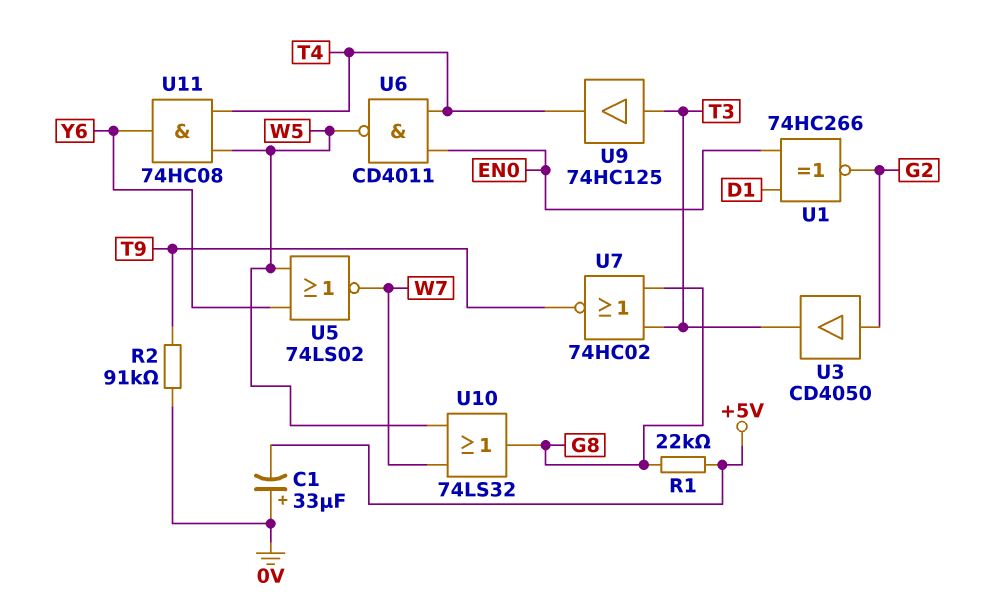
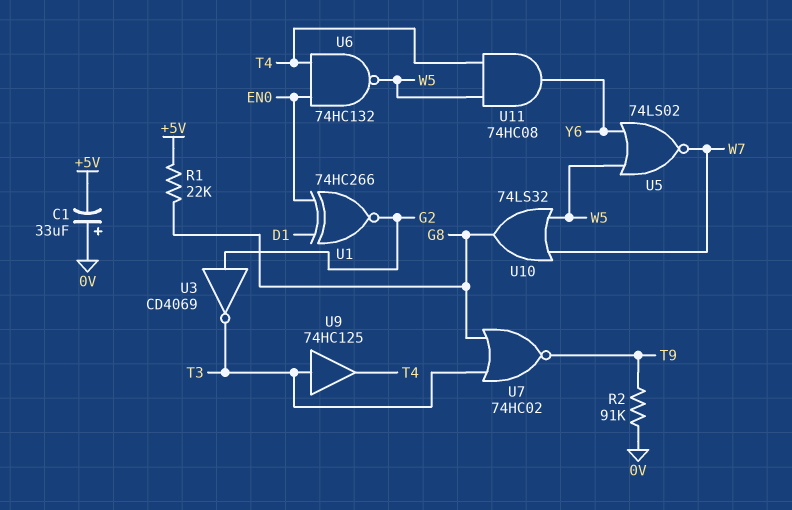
U3: buffer CD4050 (in G2, out T3) -> NOT CD4069 (in G2, out T3)
U6: NAND CD4011 (in EN0, in T4, out W5) -> NAND 74HC132 (in EN0, in T4, out W5)

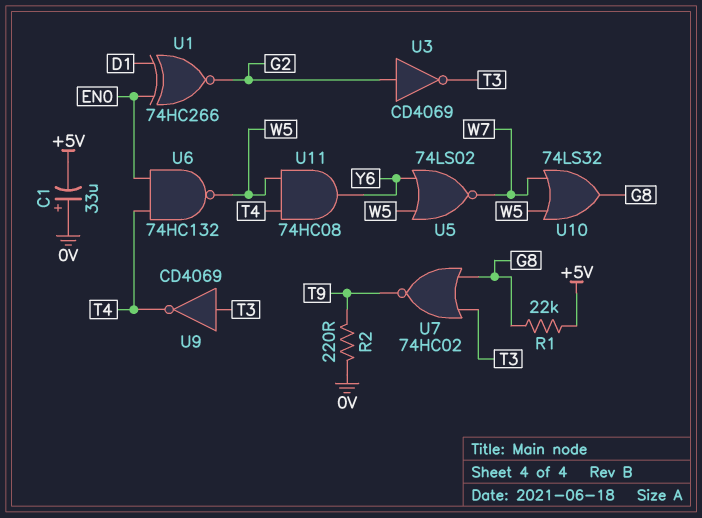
R2: 91k (0V, T9) -> 220 (0V, T9)
U9: buffer 74HC125 (in T3, out T4) -> NOT CD4069 (in T3, out T4)

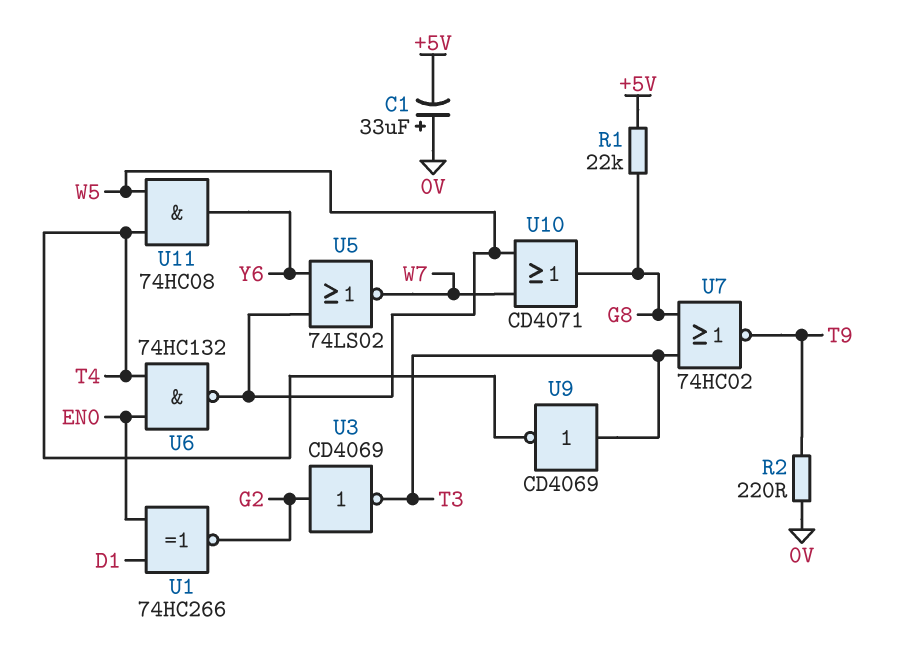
U10: OR 74LS32 (in W5, in W7, out G8) -> OR CD4071 (in W5, in W7, out G8)

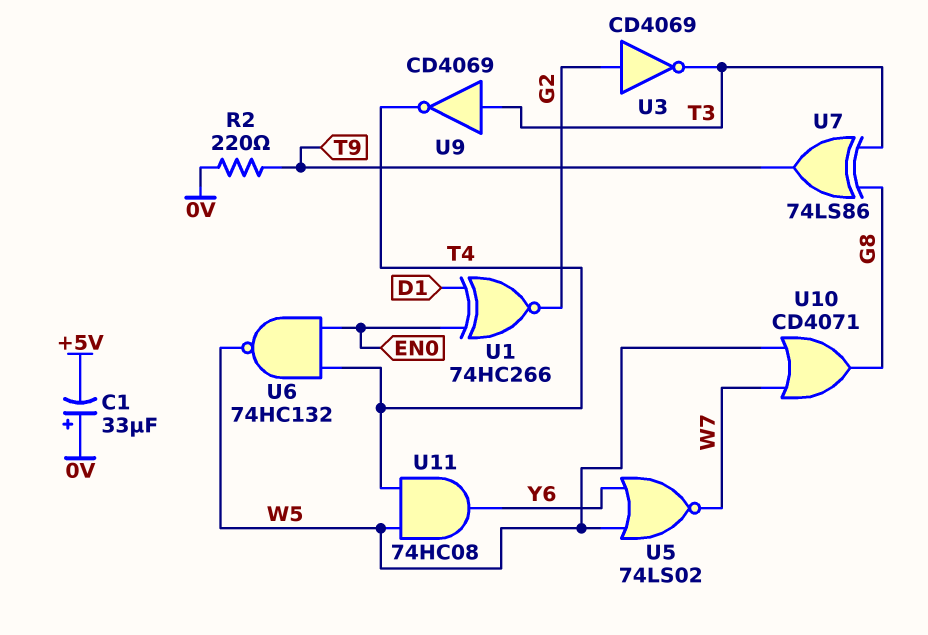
R1: 22k (+5V, G8) -> none
U7: NOR 74HC02 (in G8, in T3, out T9) -> XOR 74LS86 (in G8, in T3, out T9)

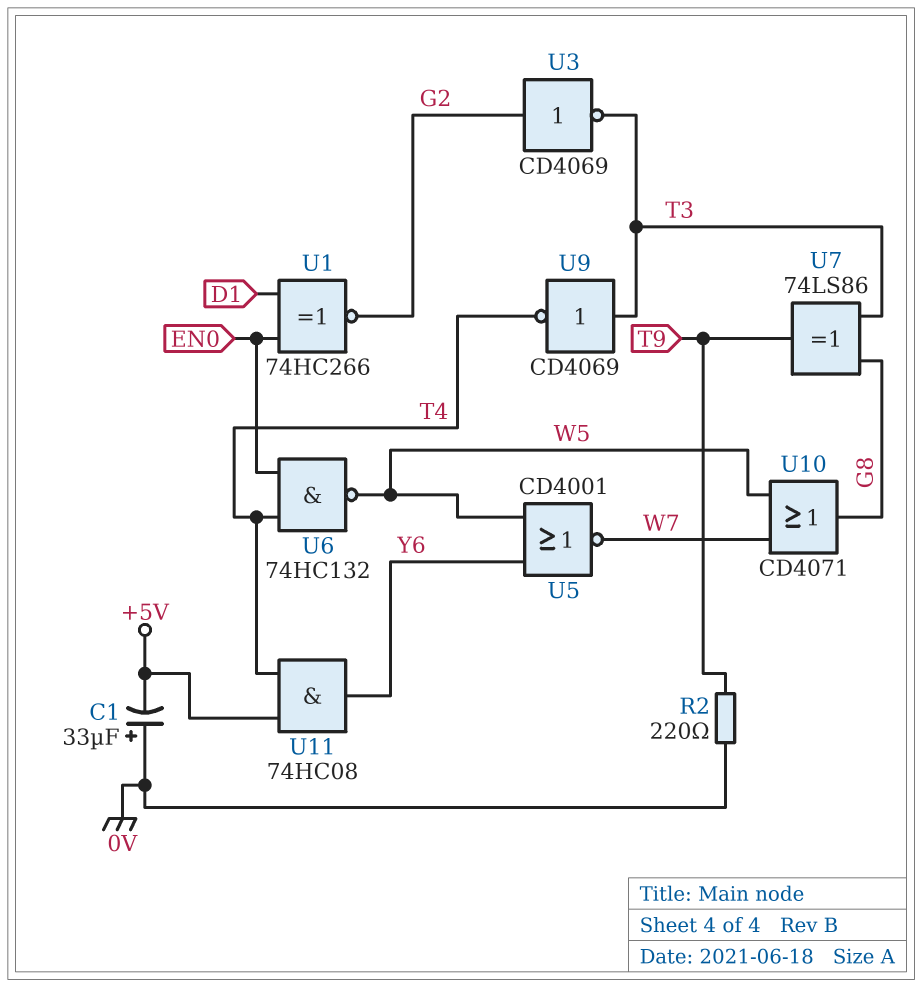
U5: NOR 74LS02 (in W5, in Y6, out W7) -> NOR CD4001 (in W5, in Y6, out W7)
U11: AND 74HC08 (in T4, in W5, out Y6) -> AND 74HC08 (in +5V, in T4, out Y6)

